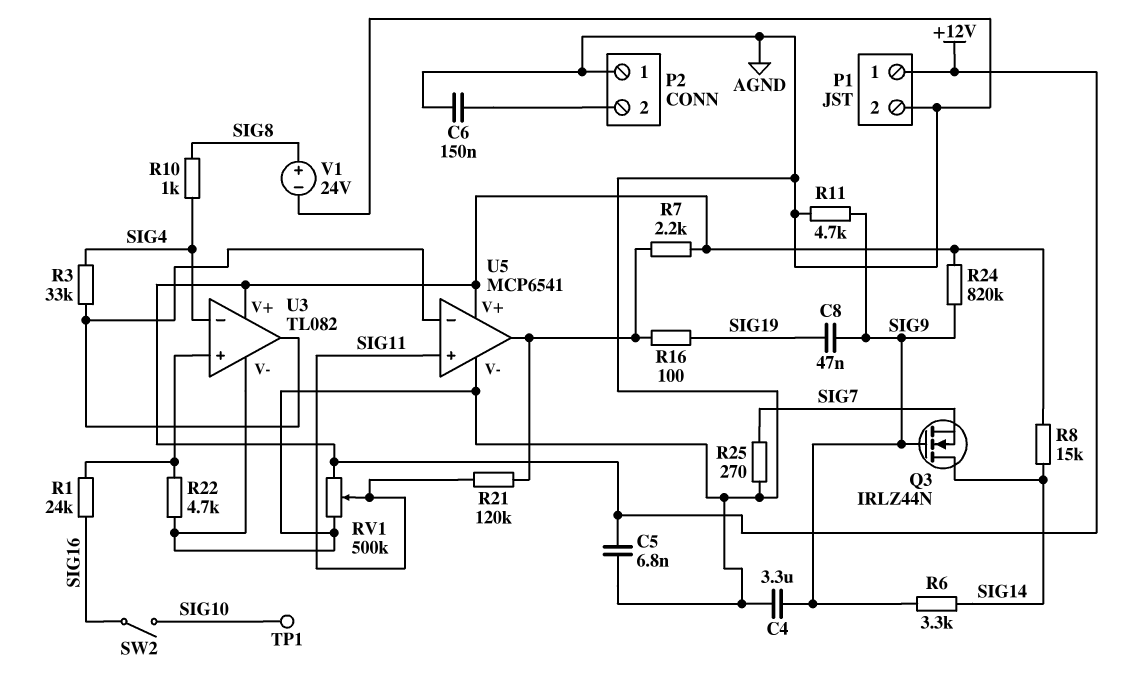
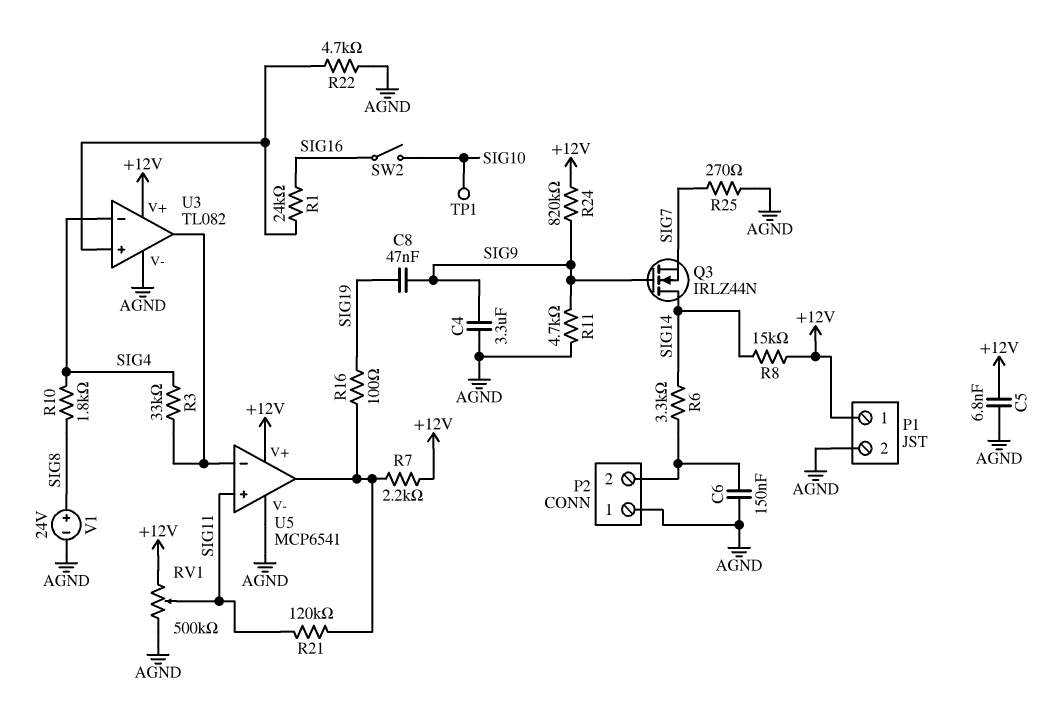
R6: 3.3k (SIG9, SIG14) -> 3.3k (P2/2, SIG14)
R10: 1k (SIG4, SIG8) -> 1.8k (SIG4, SIG8)

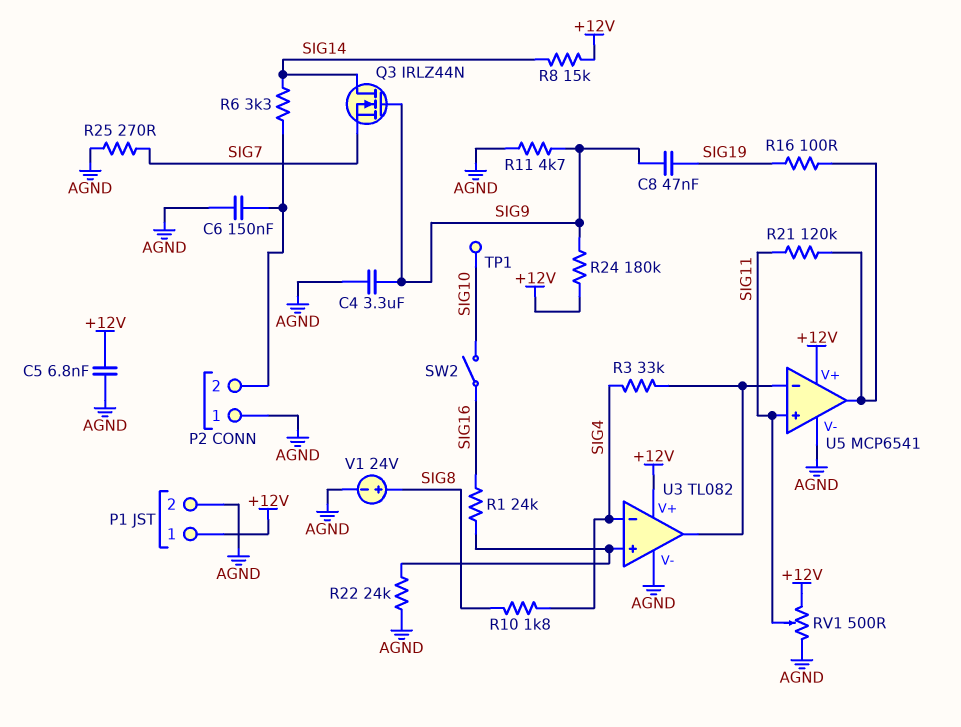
R7: 2.2k (+12V, U5/out) -> none
R22: 4.7k (AGND, U3/in+) -> 24k (AGND, U3/in+)
R24: 820k (+12V, SIG9) -> 180k (+12V, SIG9)
RV1: 500k (+12V, AGND, wiper SIG11) -> 500 (+12V, AGND, wiper SIG11)

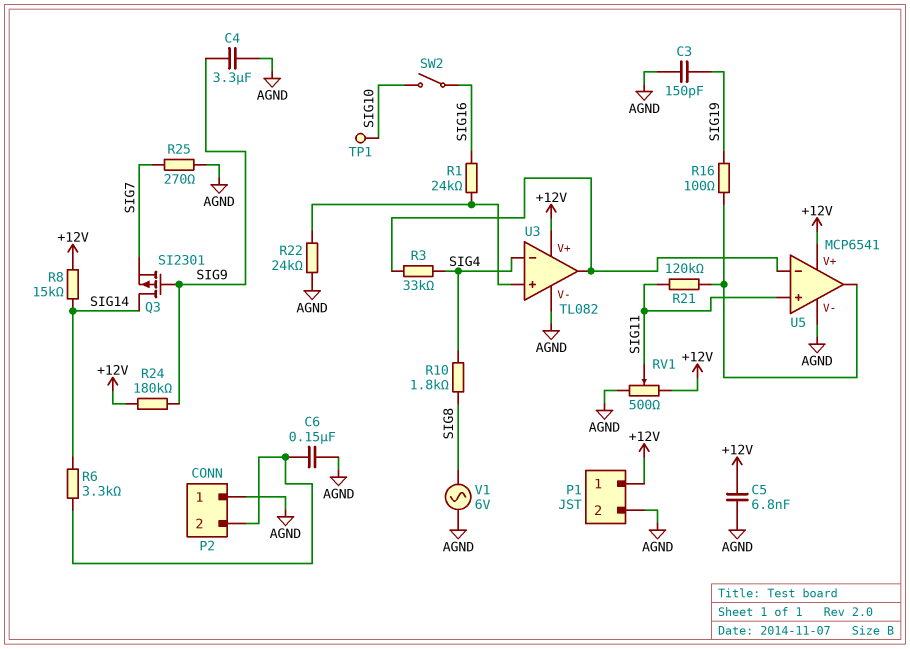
C3: none -> 150pF (AGND, SIG19)
C8: 47nF (SIG9, SIG19) -> none
Q3: NMOS IRLZ44N (G SIG9, D SIG14, S SIG7) -> PMOS SI2301 (G SIG9, D SIG14, S SIG7)
R11: 4.7k (AGND, SIG9) -> none
V1: 24V (plus SIG8, minus AGND) -> AC 6V (AGND, SIG8)

